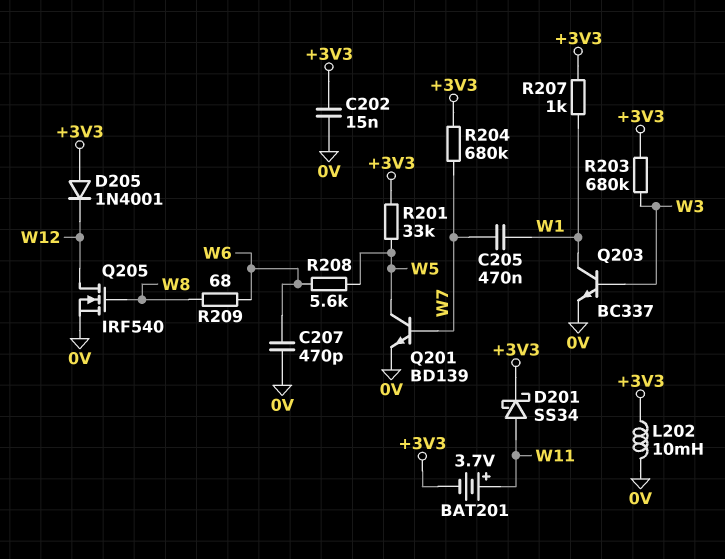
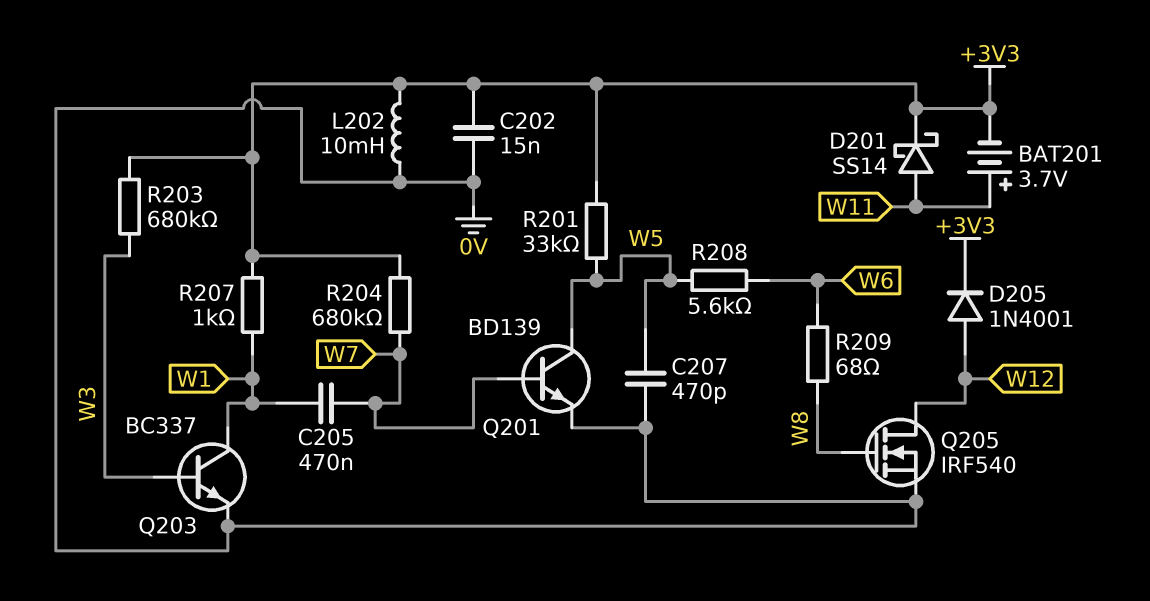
C207: 470pF (0V, W6) -> 470pF (0V, W5)
D201: schottky SS34 (A W11, K +3V3) -> schottky SS14 (A W11, K +3V3)
D205: diode 1N4001 (A +3V3, K W12) -> diode 1N4001 (A W12, K +3V3)

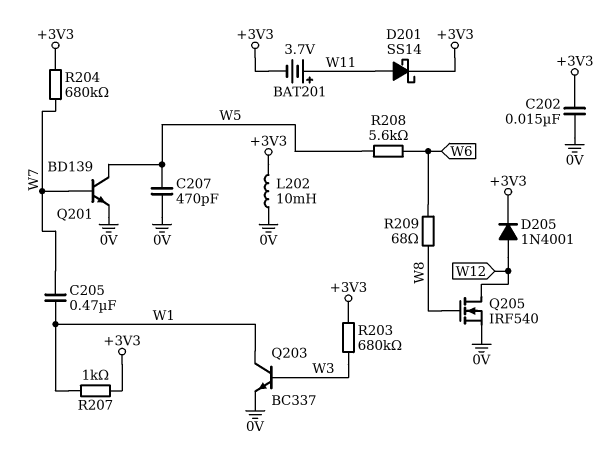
R201: 33k (+3V3, W5) -> none

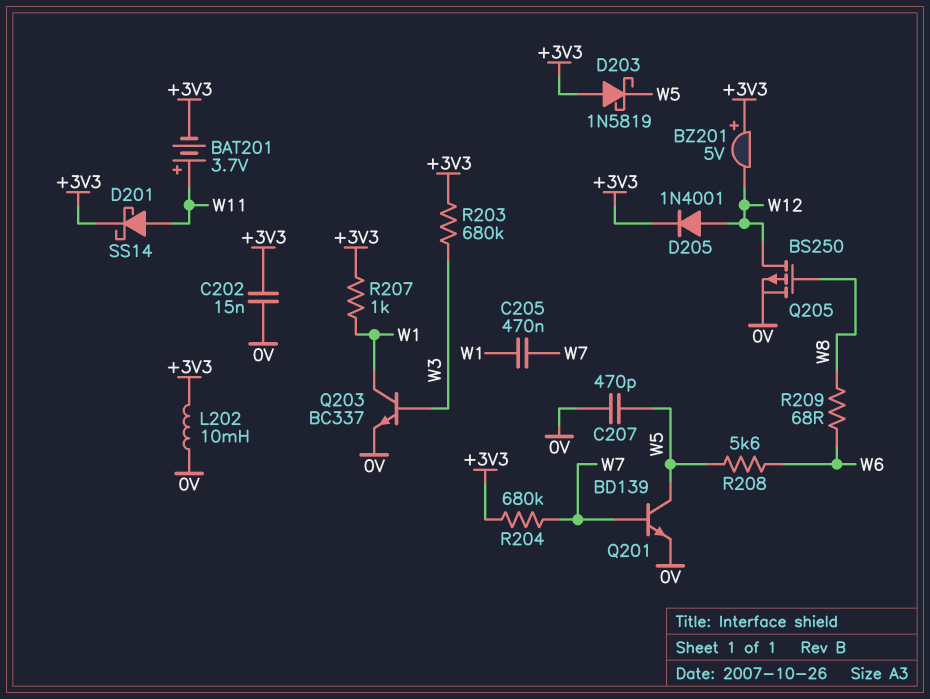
BZ201: none -> buzzer 5V (plus +3V3, minus W12)
D203: none -> schottky 1N5819 (A +3V3, K W5)
Q205: NMOS IRF540 (G W8, D W12, S 0V) -> PMOS BS250 (G W8, D W12, S 0V)

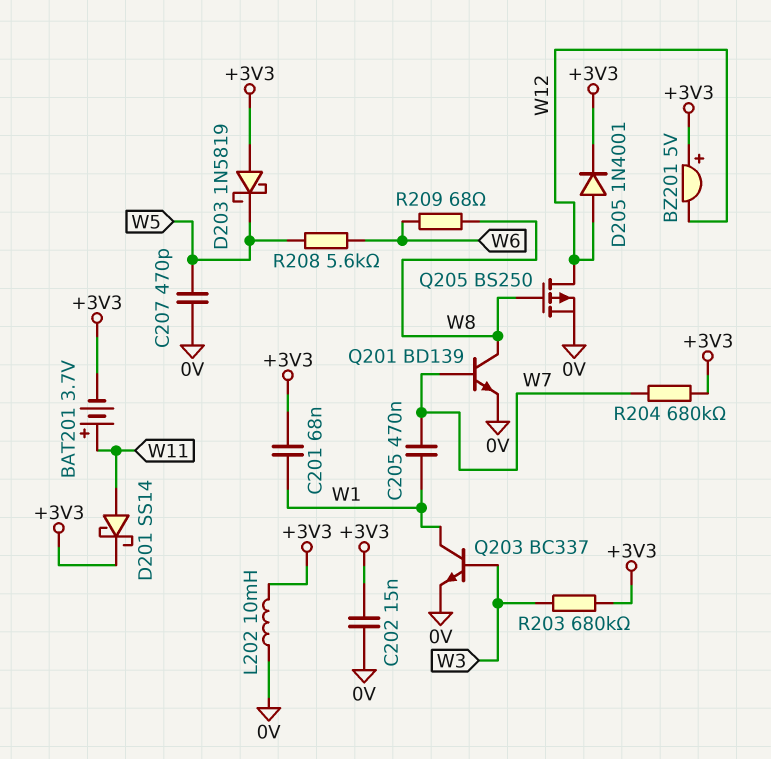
C201: none -> 68nF (+3V3, W1)
Q201: NPN BD139 (B W7, C W5, E 0V) -> NPN BD139 (B W7, C W8, E 0V)
R207: 1k (+3V3, W1) -> none

